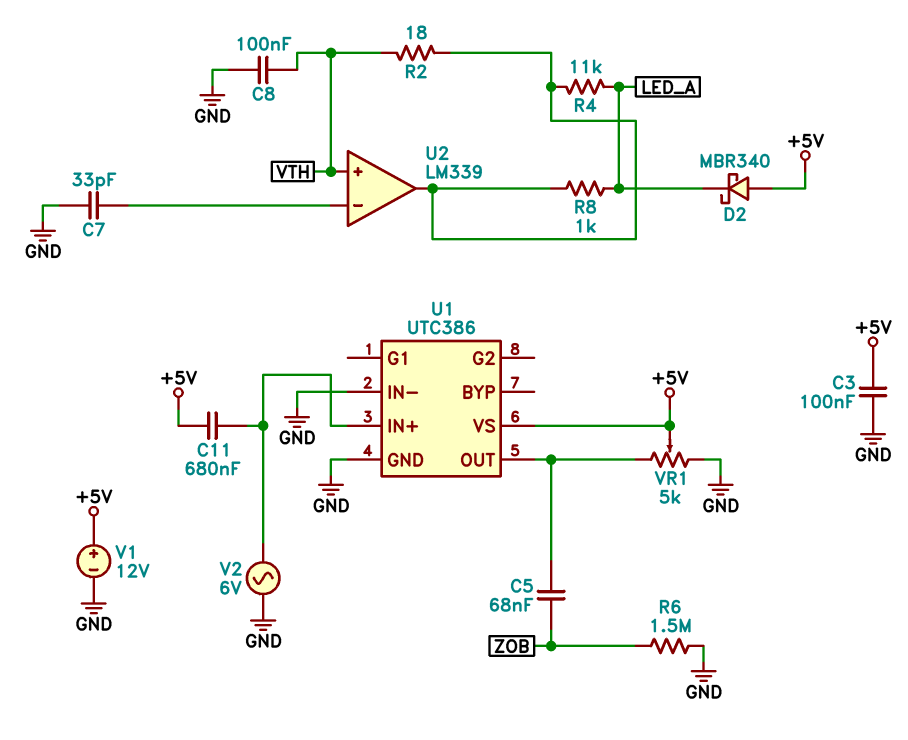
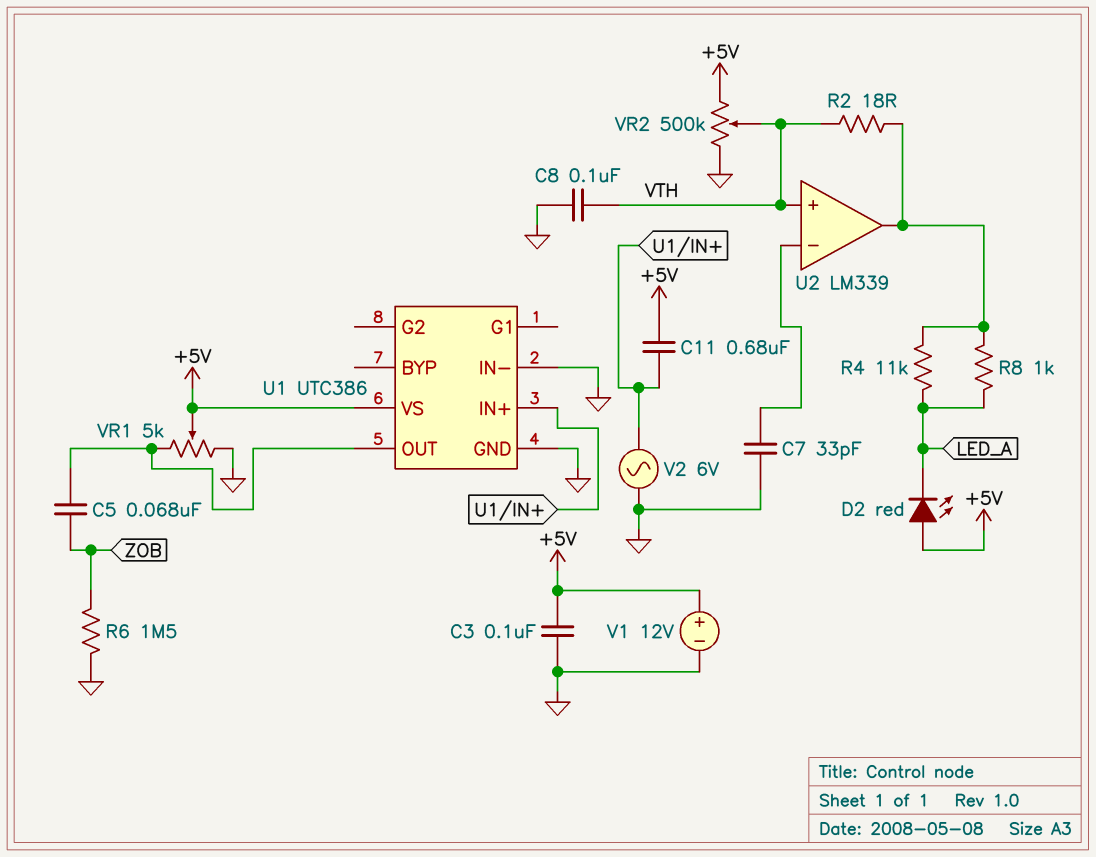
D2: schottky MBR340 (A +5V, K LED_A) -> LED red (A +5V, K LED_A)
VR2: none -> 500k (+5V, GND, wiper VTH)

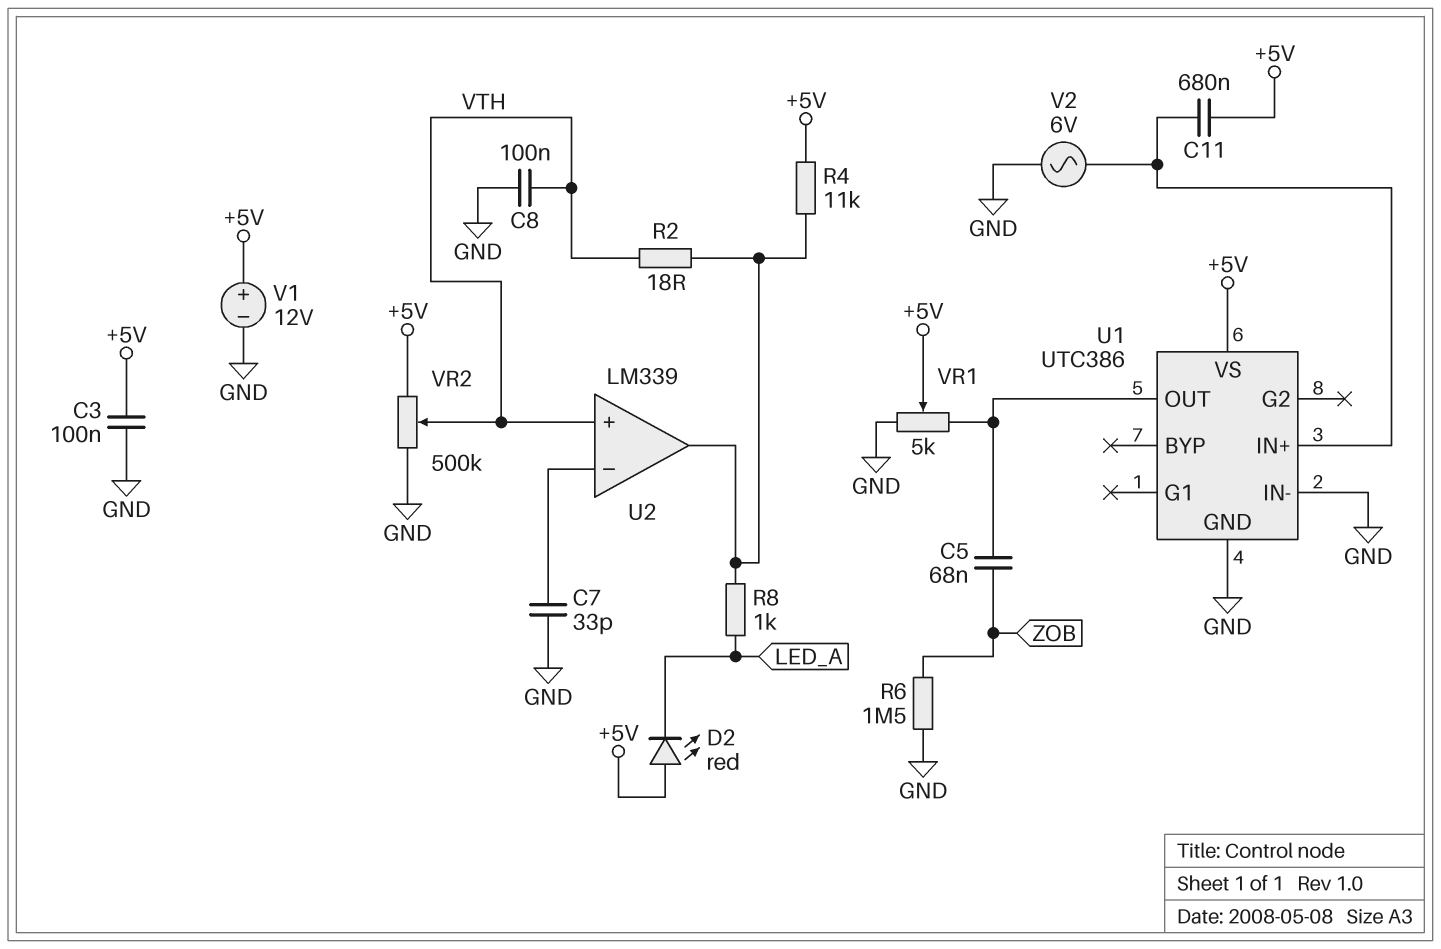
R4: 11k (LED_A, U2/out) -> 11k (+5V, U2/out)

